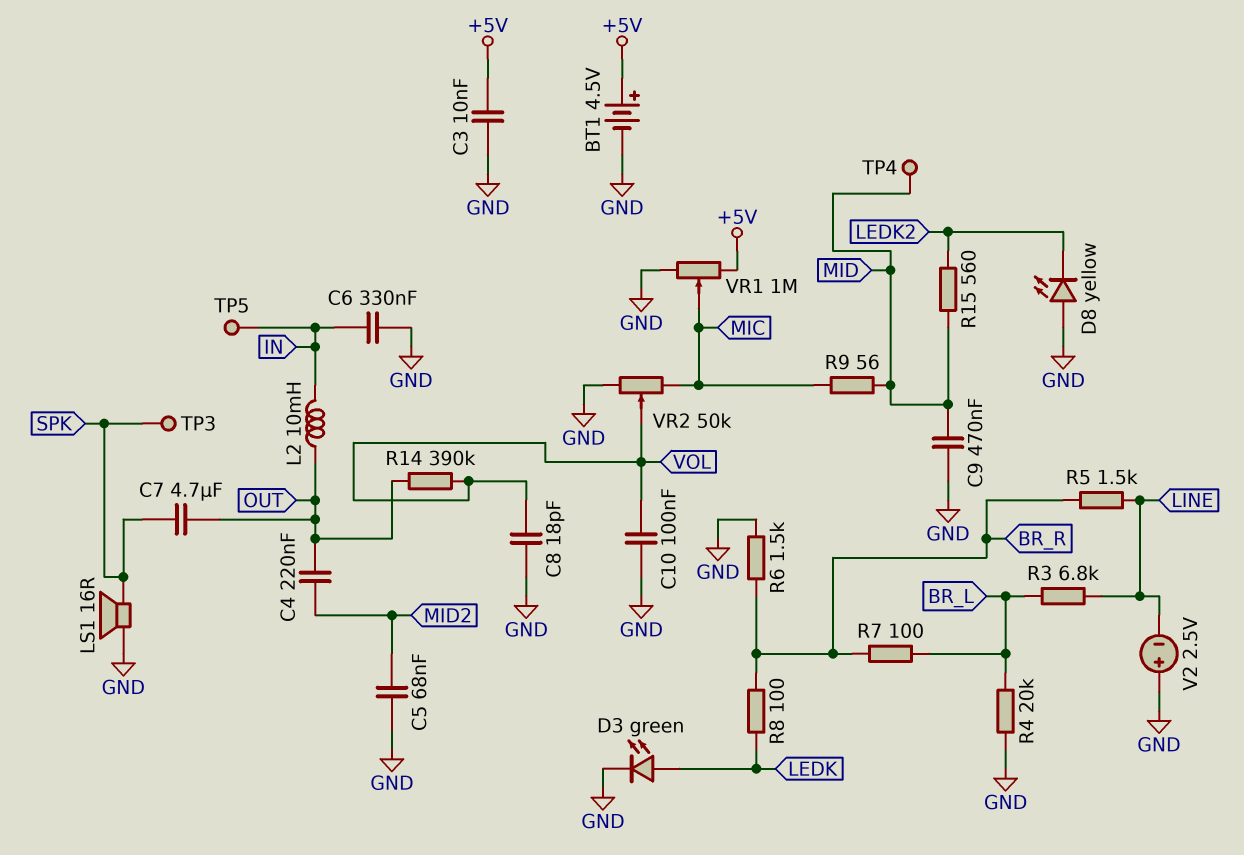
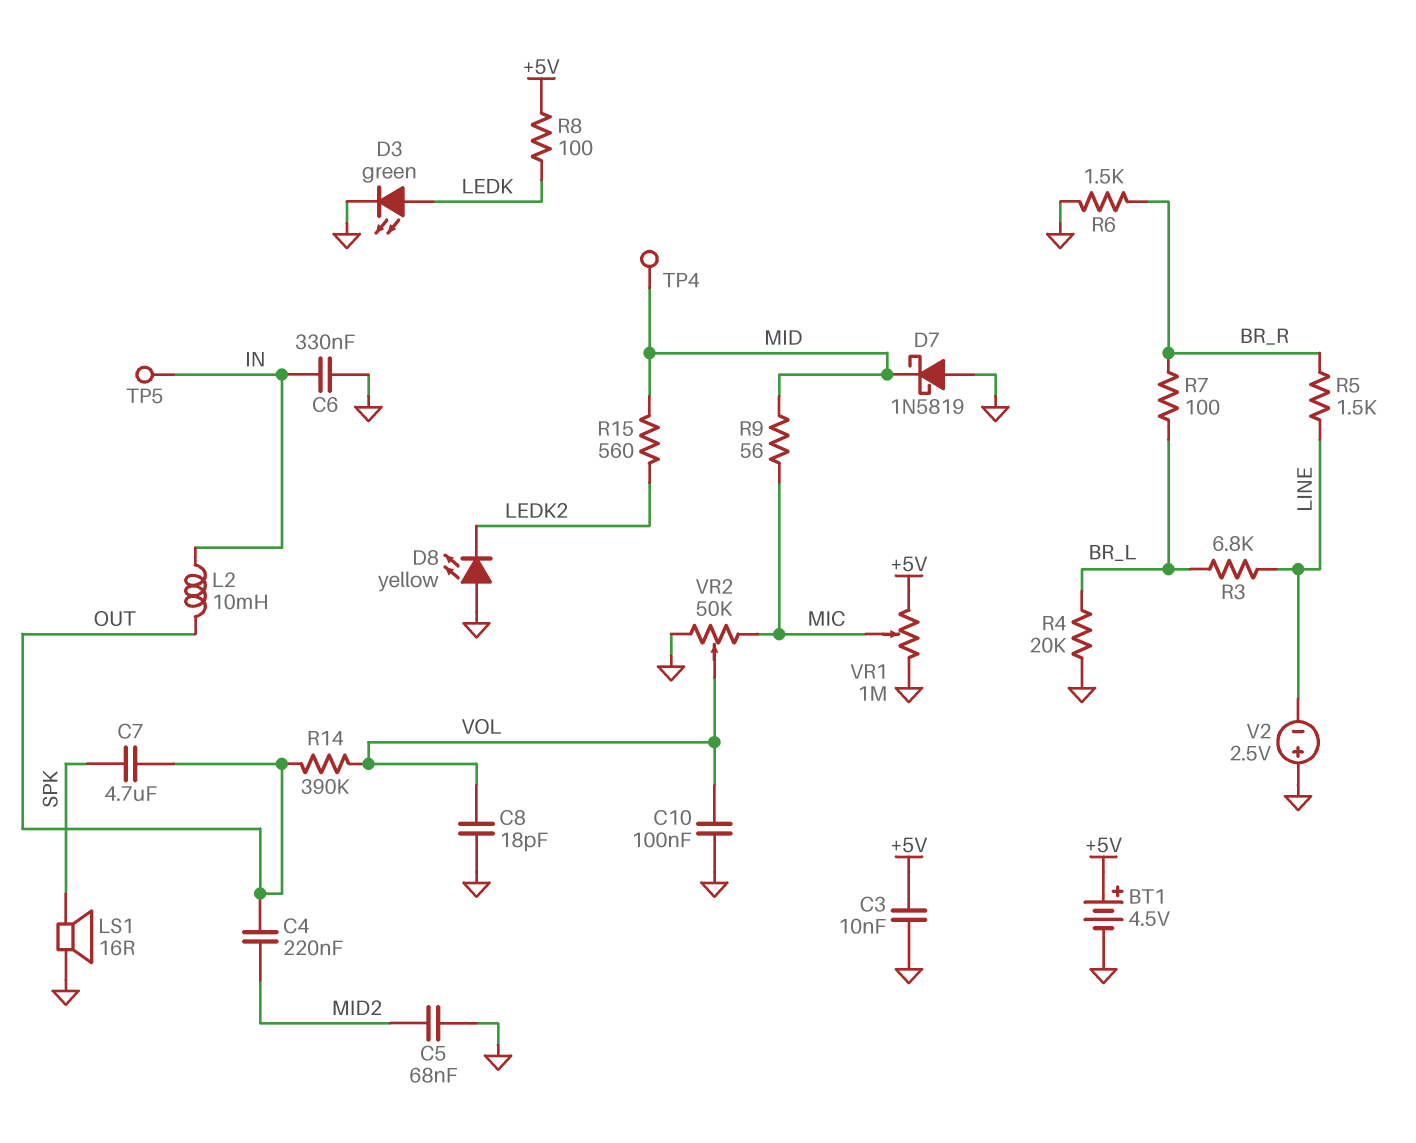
C9: 470nF (GND, MID) -> none
D7: none -> schottky 1N5819 (A GND, K MID)
R8: 100 (BR_R, LEDK) -> 100 (+5V, LEDK)
TP3: test point (SPK) -> none

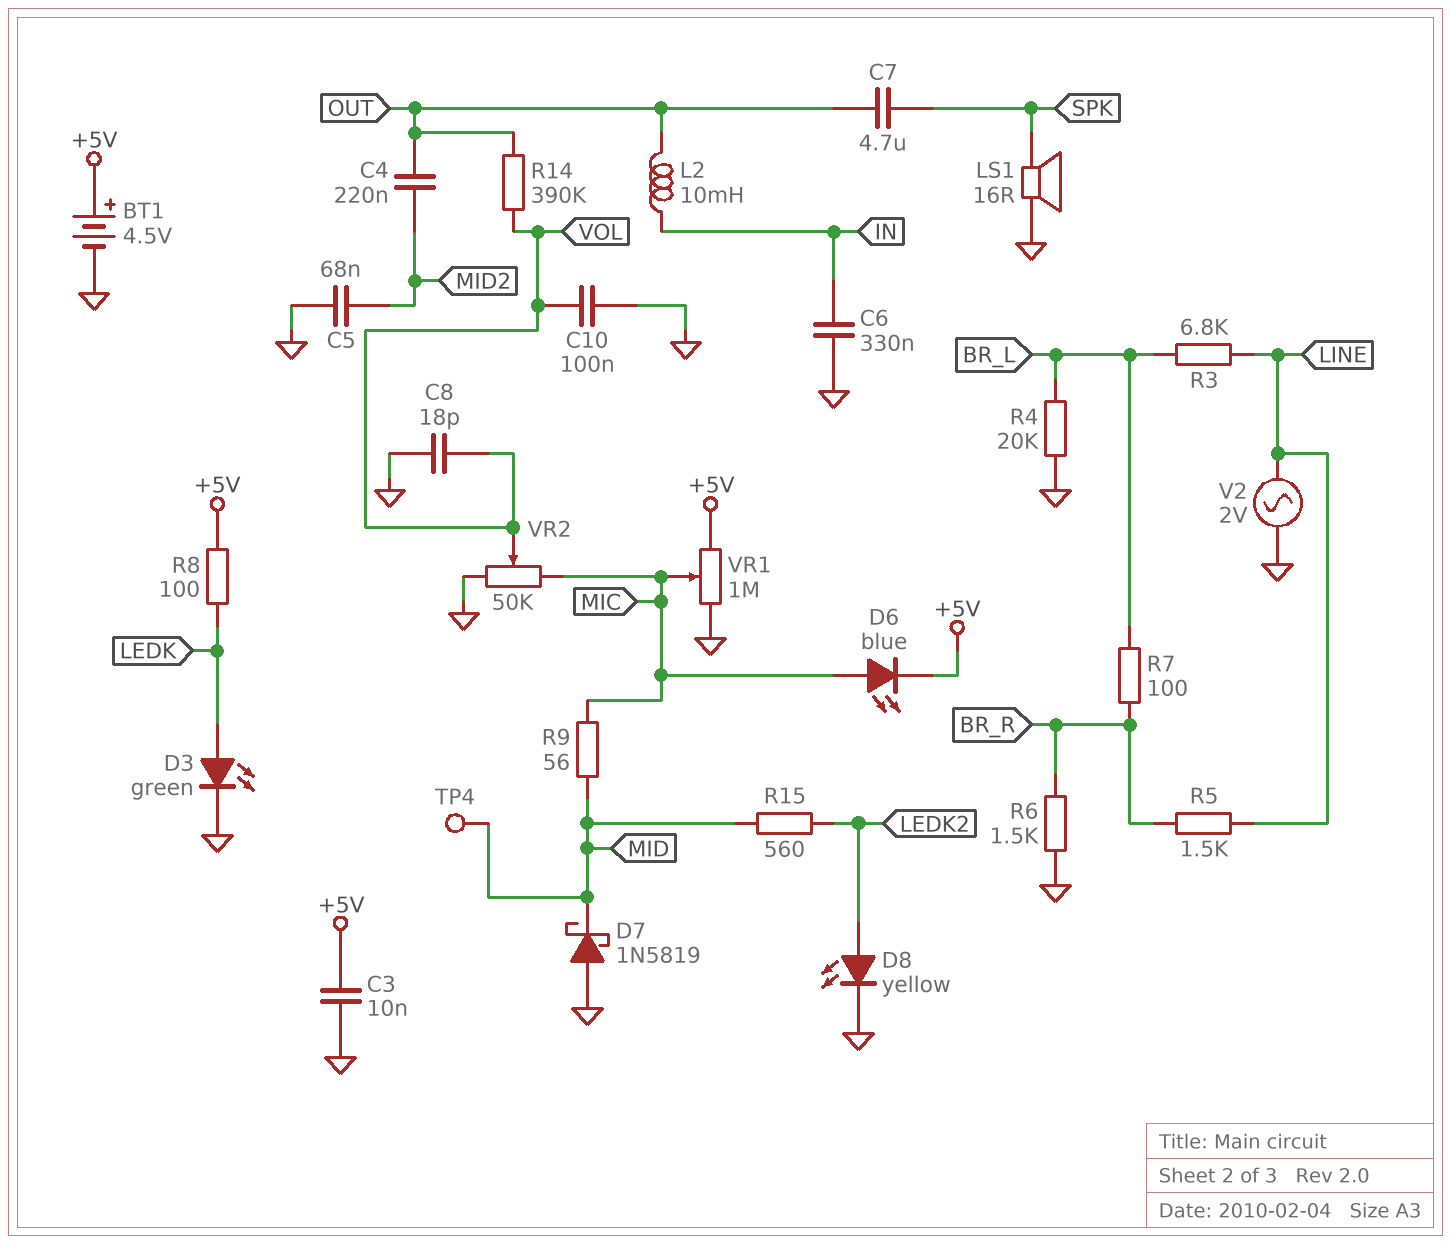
D6: none -> LED blue (A MIC, K +5V)
D8: LED yellow (A GND, K LEDK2) -> LED yellow (A LEDK2, K GND)
TP5: test point (IN) -> none
V2: 2.5V (plus GND, minus LINE) -> AC 2V (GND, LINE)

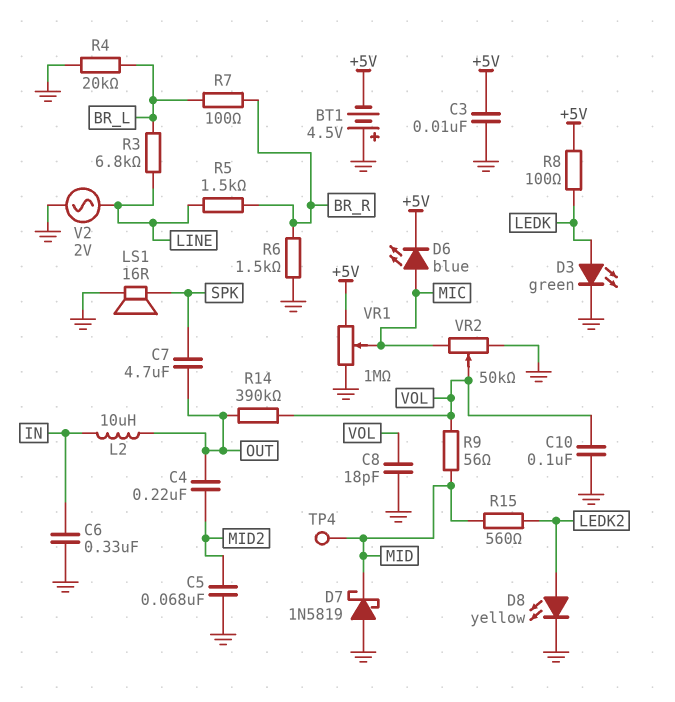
BT1: 4.5V (plus +5V, minus GND) -> 4.5V (plus GND, minus +5V)
L2: 10mH (IN, OUT) -> 10uH (IN, OUT)
R9: 56 (MIC, MID) -> 56 (MID, VOL)

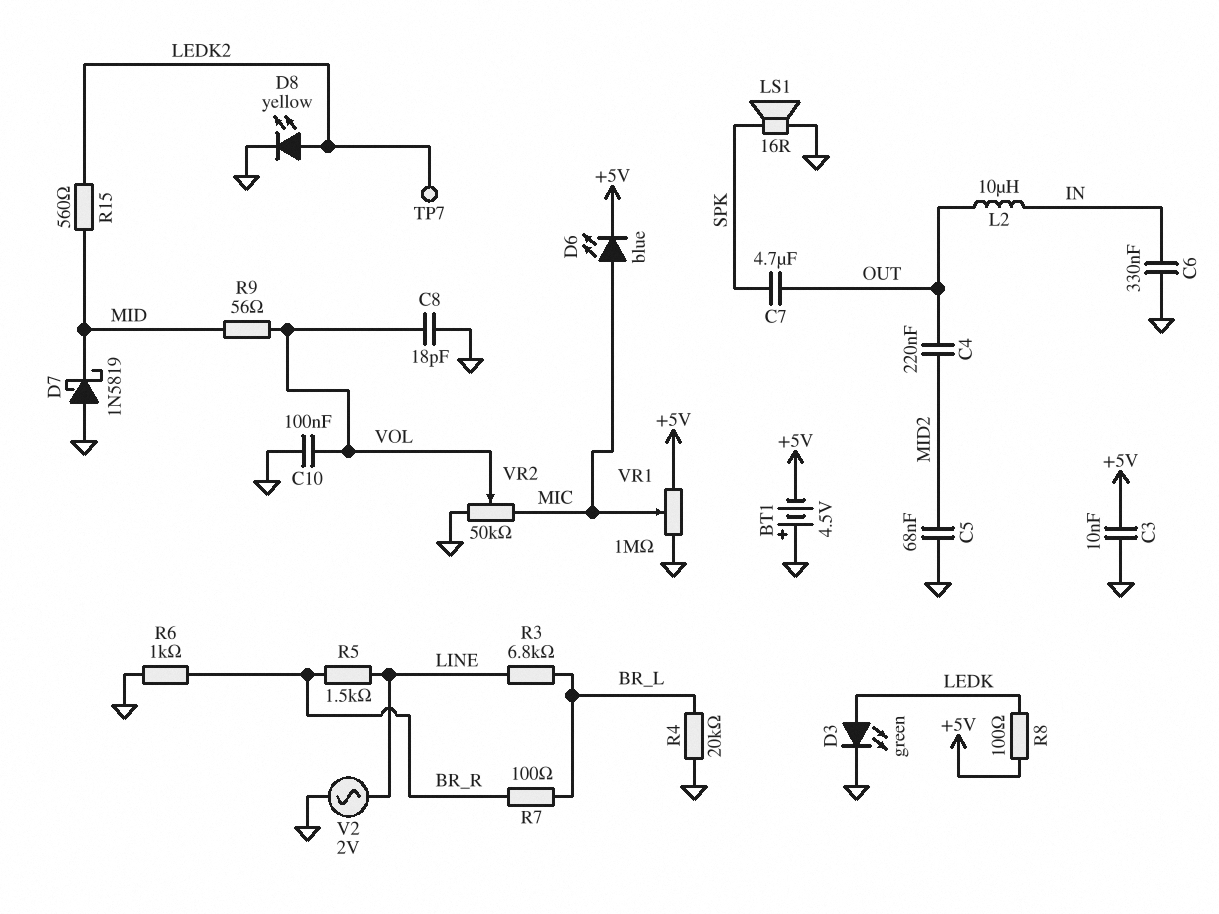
R6: 1.5k (BR_R, GND) -> 1k (BR_R, GND)
R14: 390k (OUT, VOL) -> none
TP4: test point (MID) -> none
TP7: none -> test point (LEDK2)

